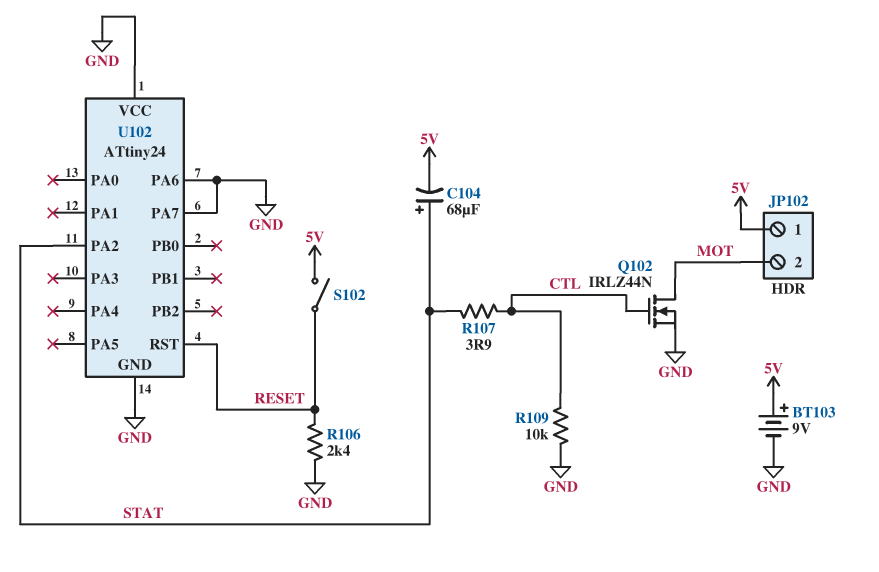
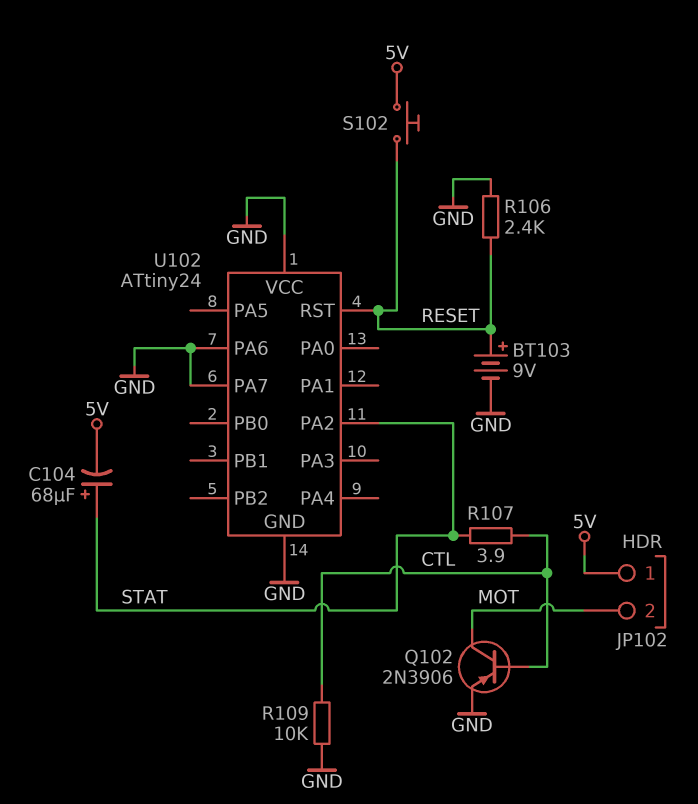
BT103: 9V (plus 5V, minus GND) -> 9V (plus RESET, minus GND)
Q102: NMOS IRLZ44N (G CTL, D MOT, S GND) -> PNP 2N3906 (B CTL, C MOT, E GND)
S102: switch (5V, RESET) -> button (5V, RESET)

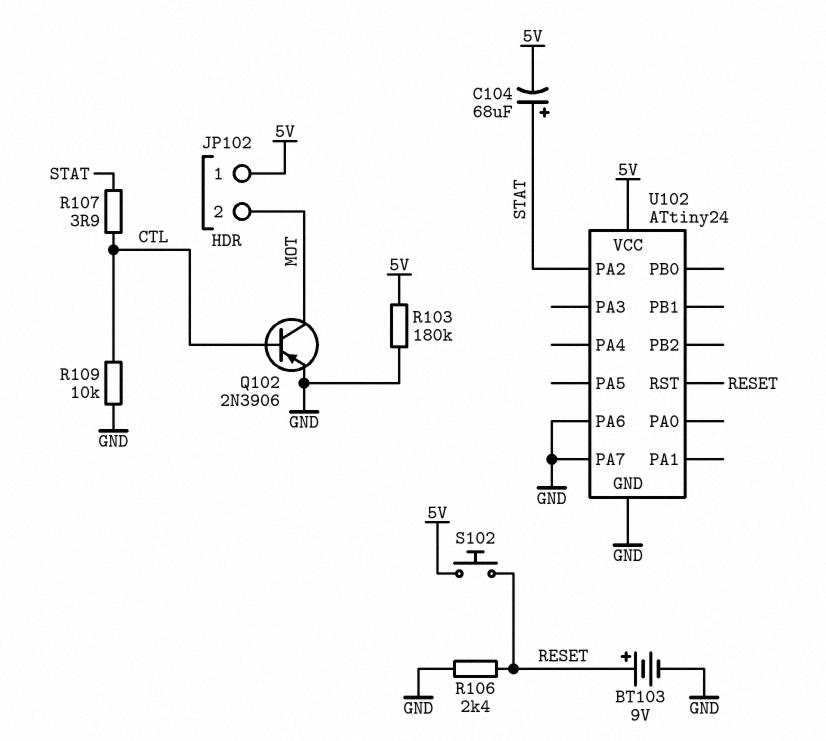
R103: none -> 180k (5V, GND)
U102 pin VCC: GND -> 5V

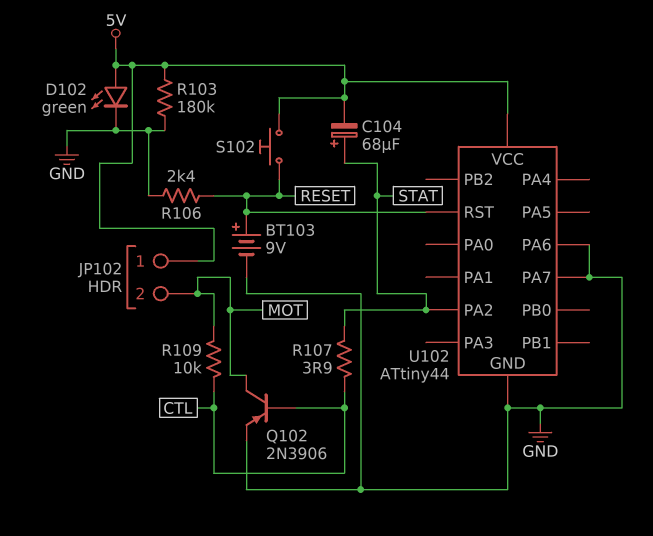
D102: none -> LED green (A 5V, K GND)
R109: 10k (CTL, GND) -> 10k (CTL, MOT)
U102: ATtiny24 -> ATtiny44

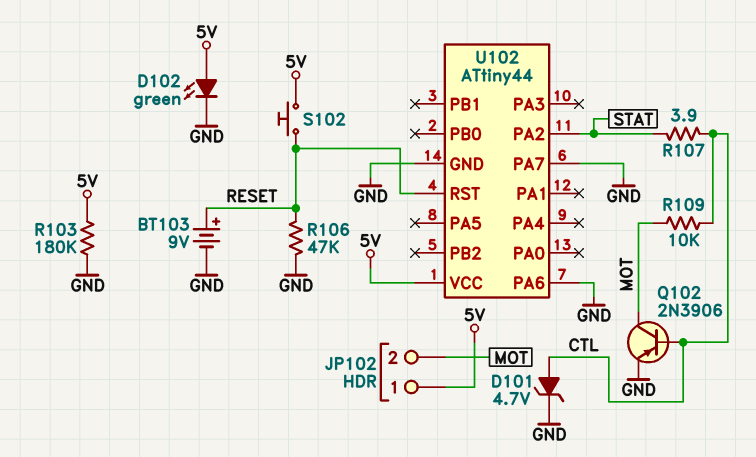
C104: 68uF (plus STAT, minus 5V) -> none
D101: none -> zener 4.7V (A CTL, K GND)
R106: 2.4k (GND, RESET) -> 47k (GND, RESET)

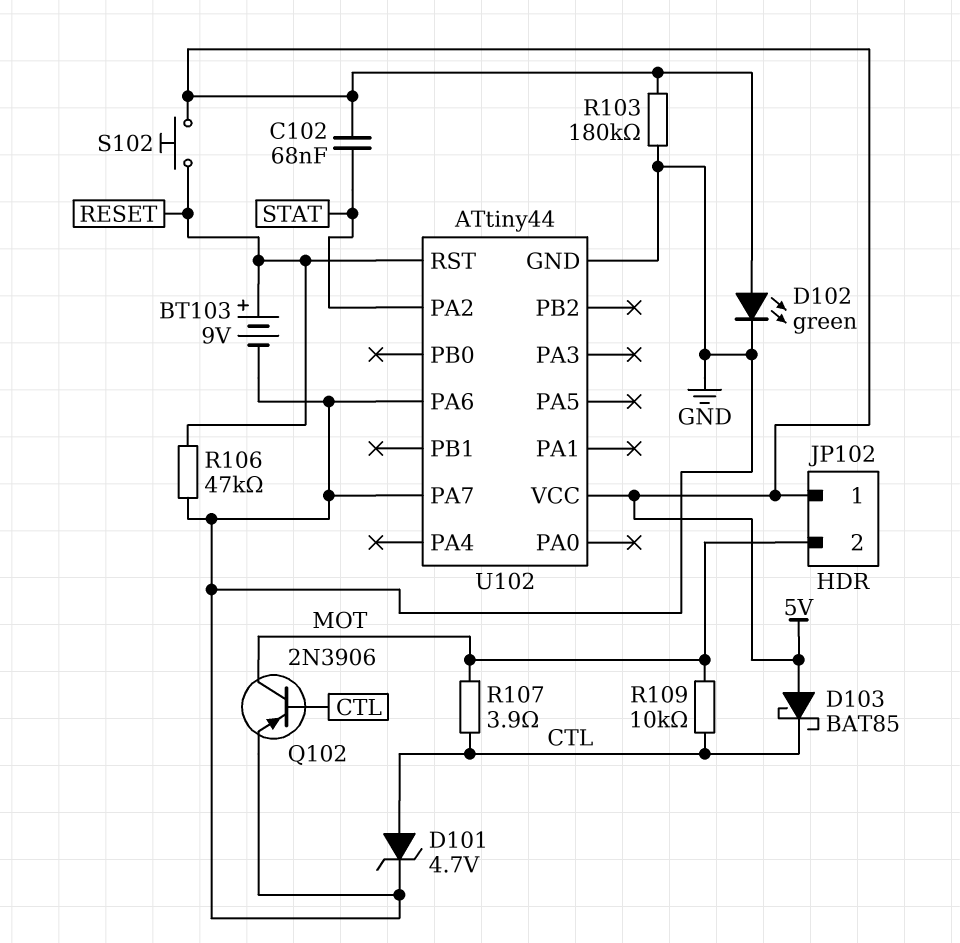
C102: none -> 68nF (5V, STAT)
D103: none -> schottky BAT85 (A 5V, K CTL)
R107: 3.9 (CTL, STAT) -> 3.9 (CTL, MOT)

